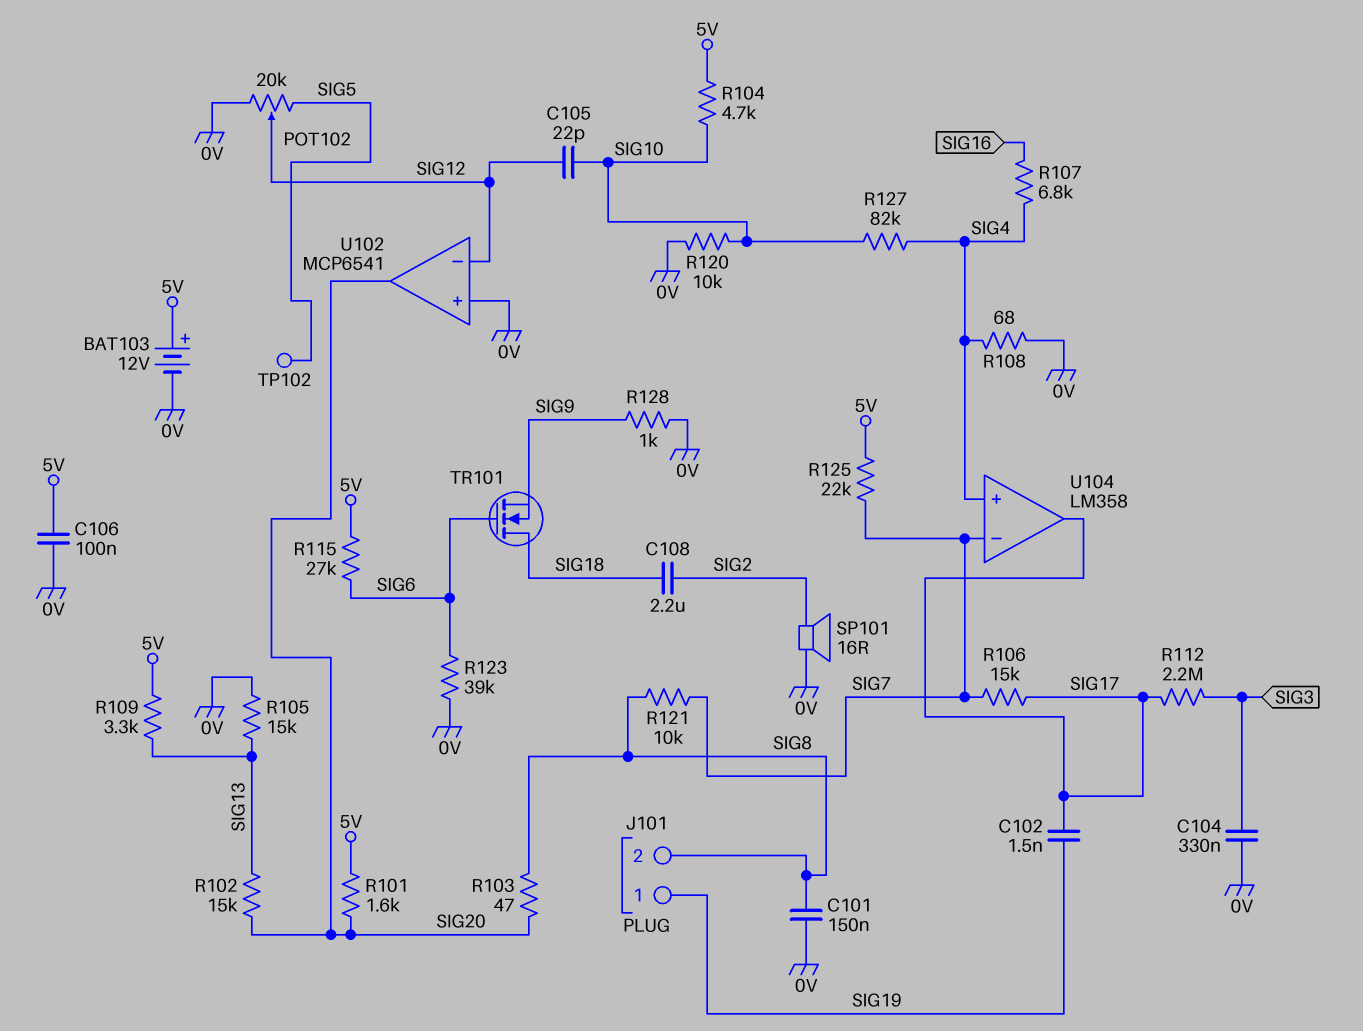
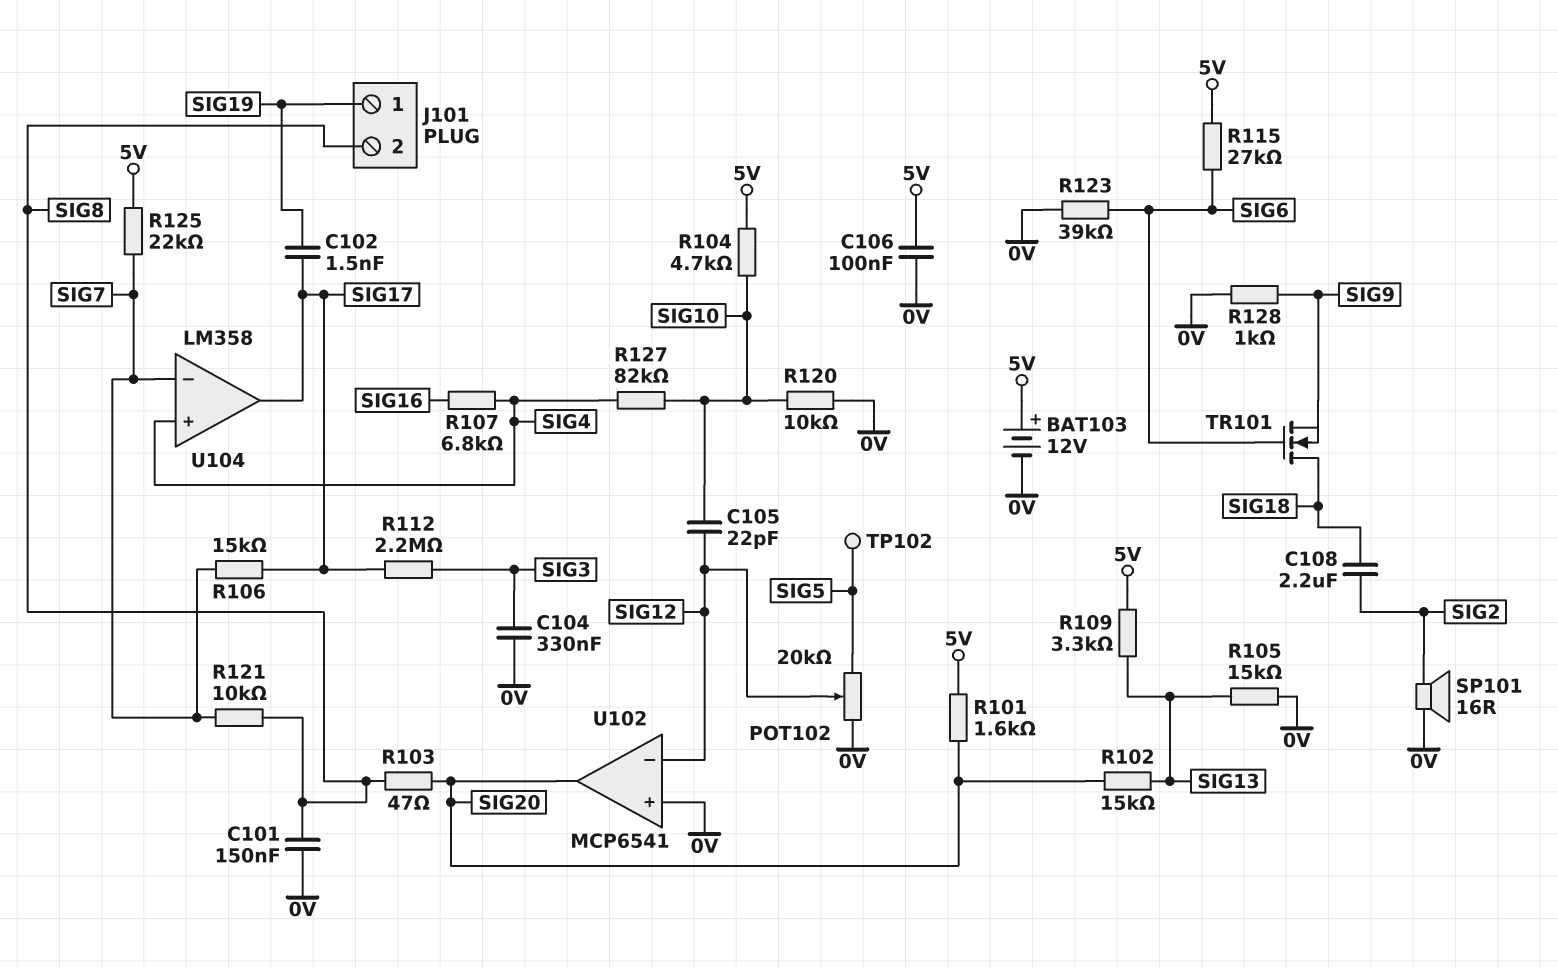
R108: 68 (0V, SIG4) -> none

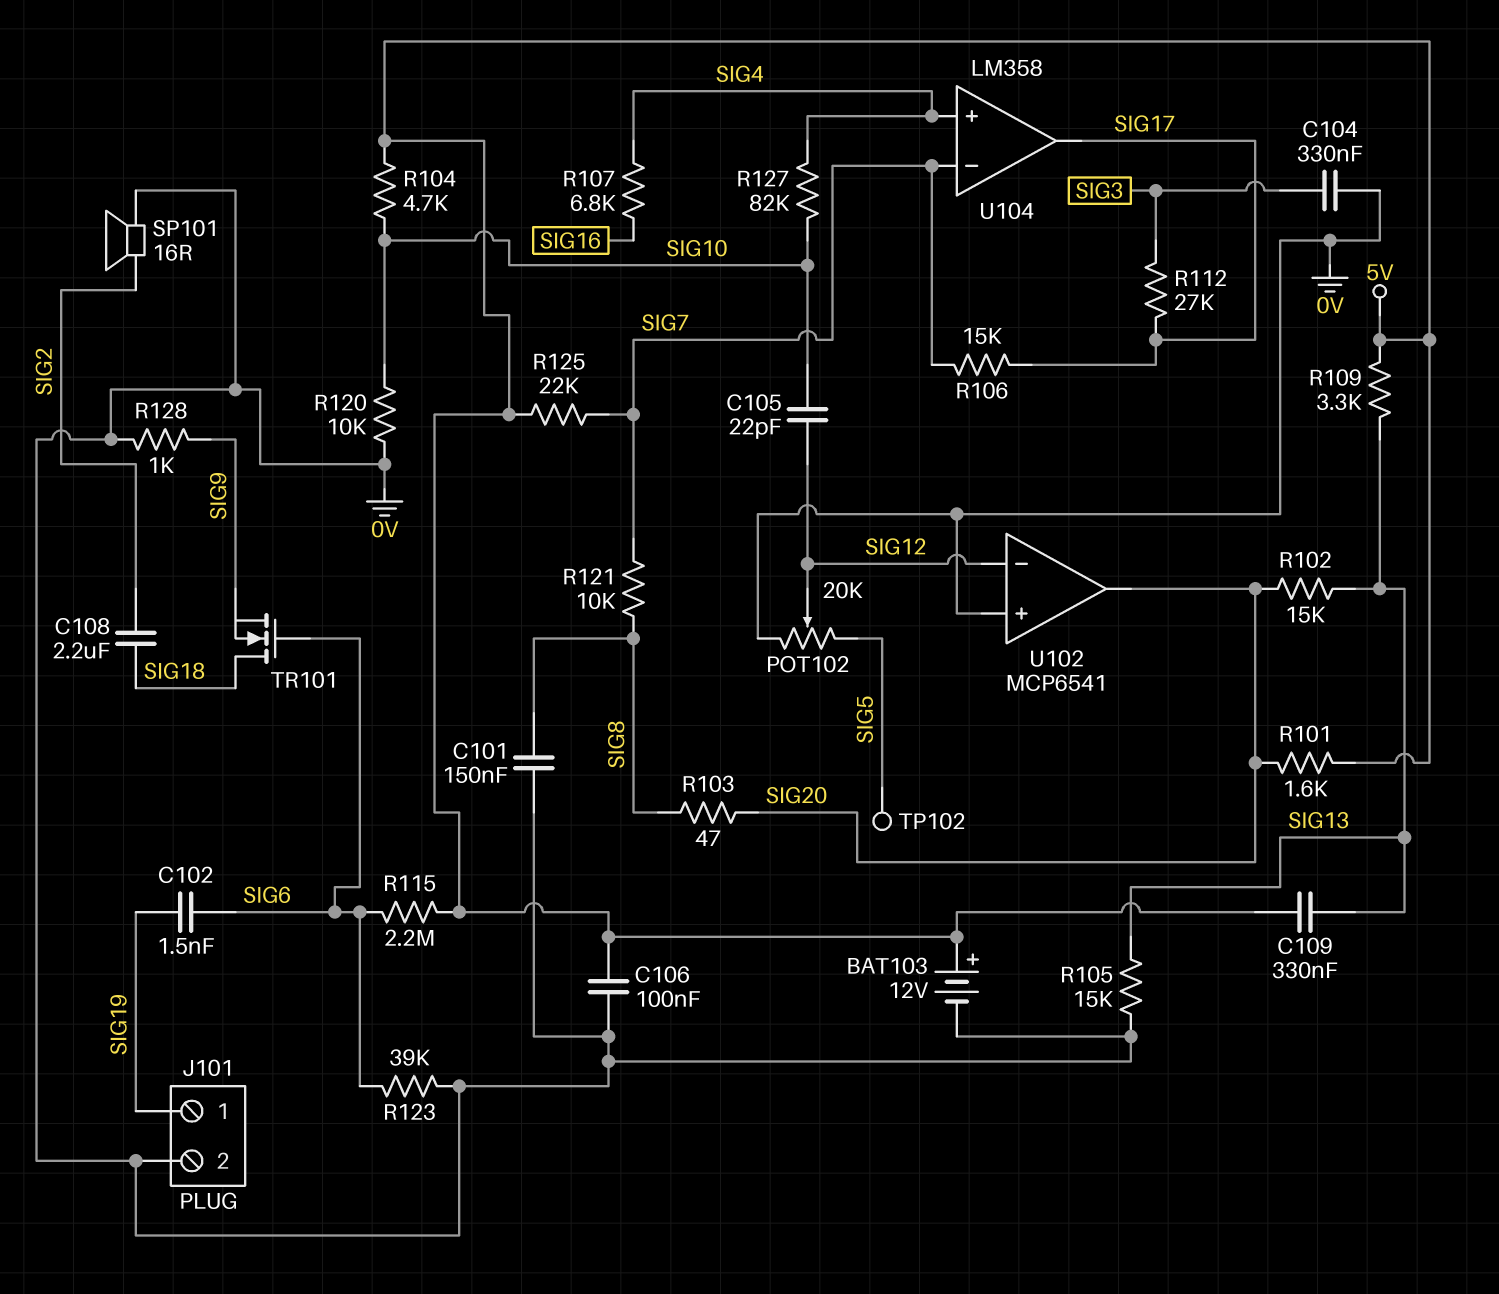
C102: 1.5nF (SIG17, SIG19) -> 1.5nF (SIG6, SIG19)
C109: none -> 330nF (5V, SIG13)
J101 pin 2: SIG8 -> 0V
R112: 2.2M (SIG3, SIG17) -> 27k (SIG3, SIG17)
R115: 27k (5V, SIG6) -> 2.2M (5V, SIG6)

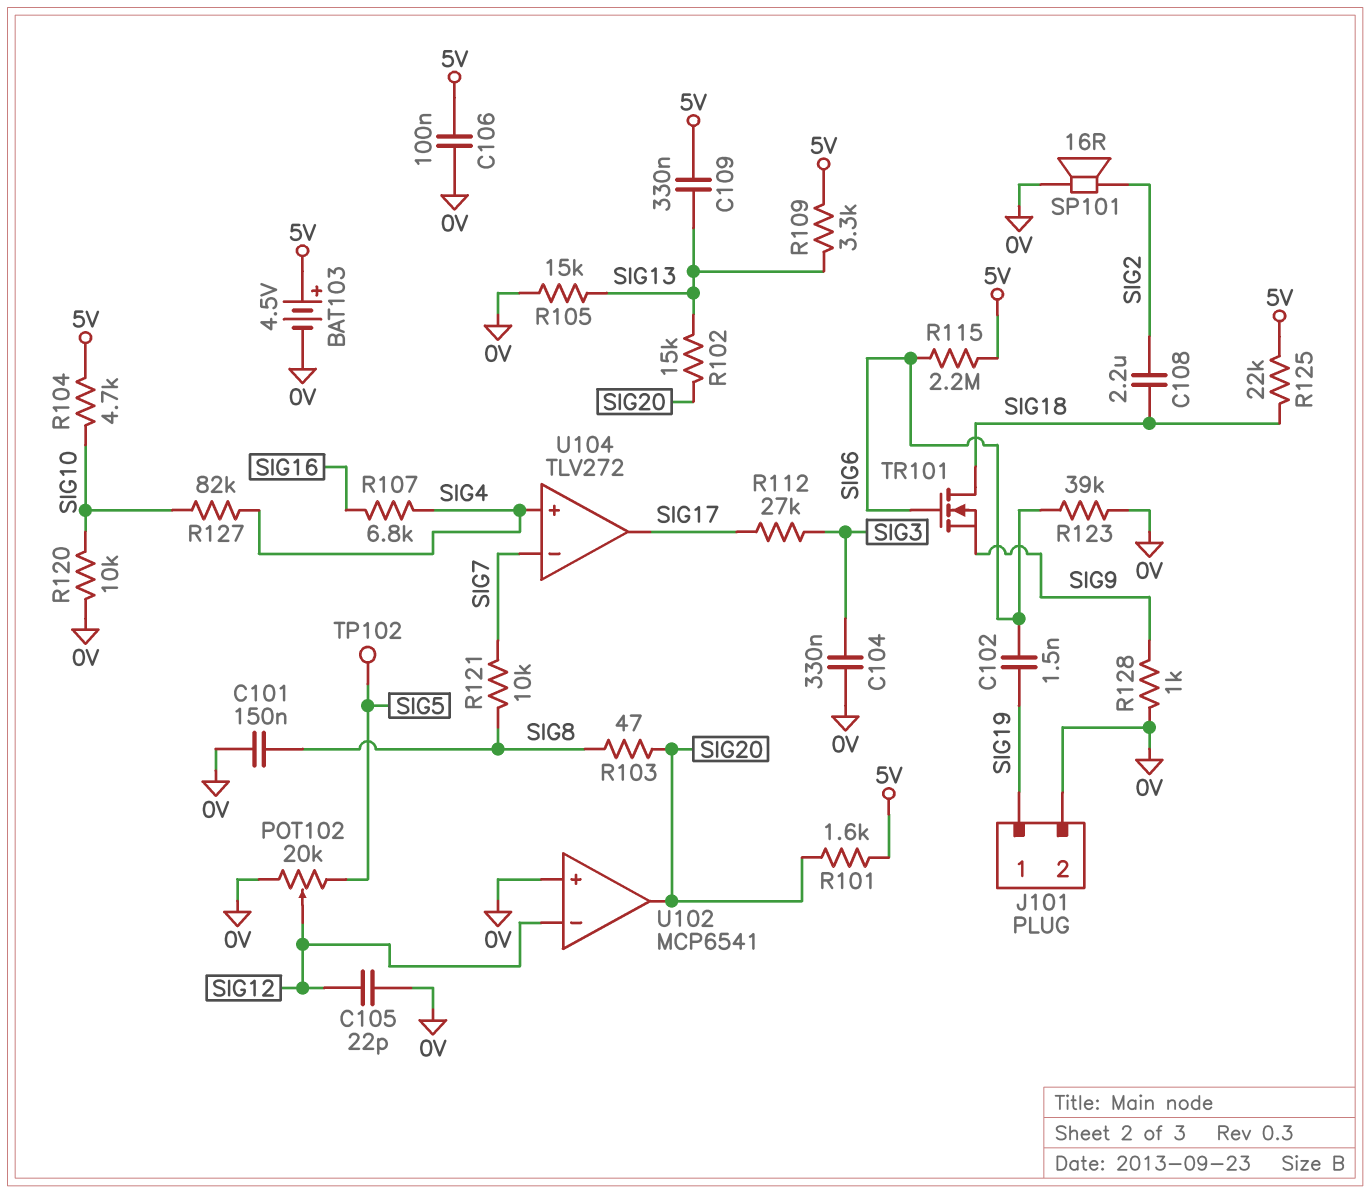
BAT103: 12V (plus 5V, minus 0V) -> 4.5V (plus 5V, minus 0V)
C105: 22pF (SIG10, SIG12) -> 22pF (0V, SIG12)
R106: 15k (SIG7, SIG17) -> none
R125: 22k (5V, SIG7) -> 22k (5V, SIG18)
U104: LM358 -> TLV272

